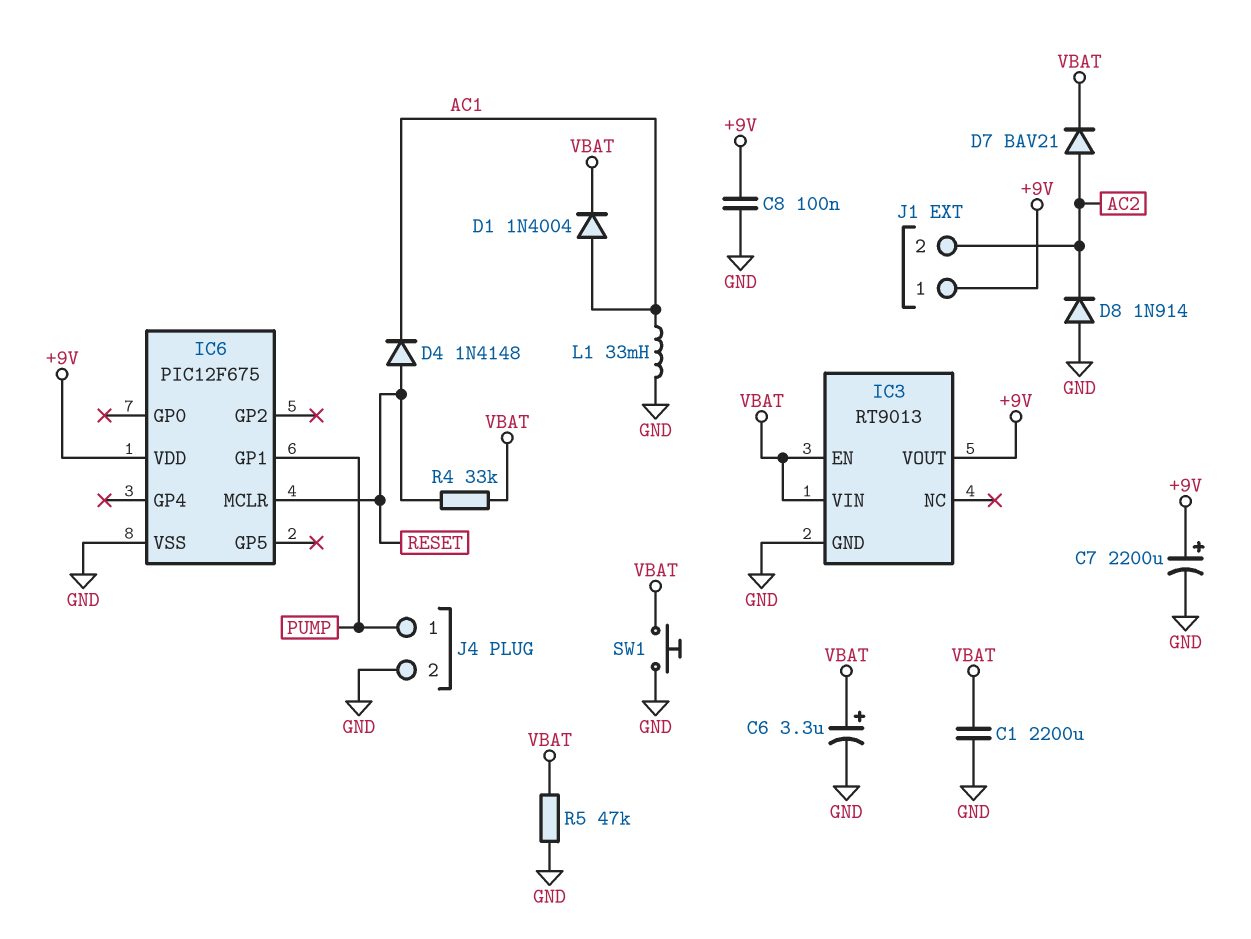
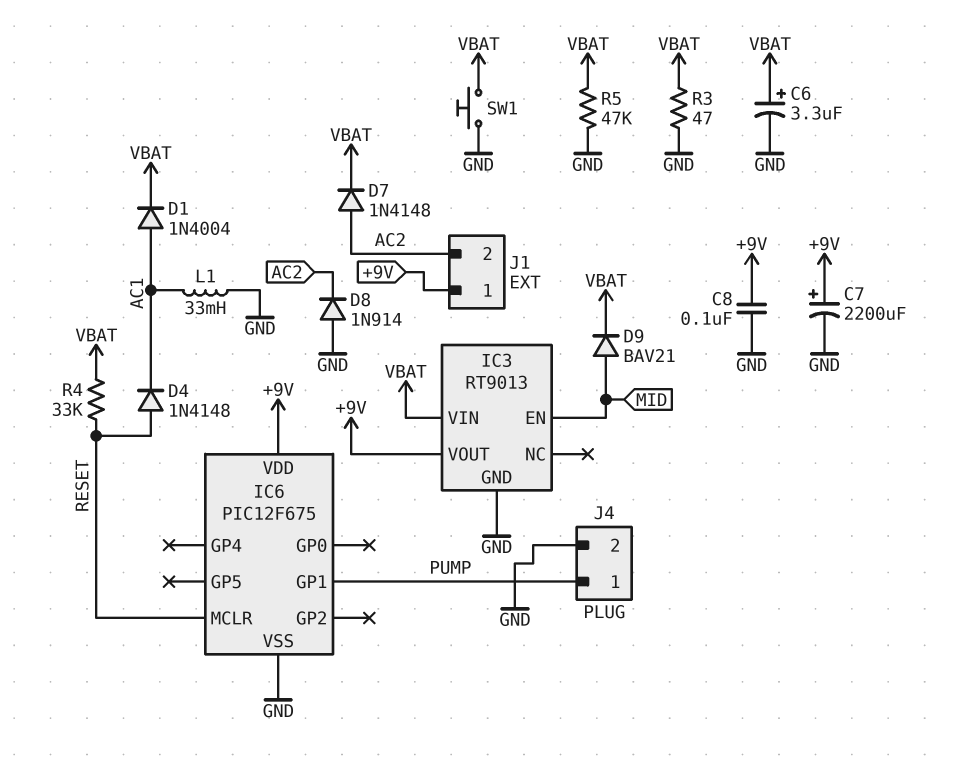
C1: 2200uF (GND, VBAT) -> none
D7: diode BAV21 (A AC2, K VBAT) -> diode 1N4148 (A AC2, K VBAT)
D9: none -> diode BAV21 (A MID, K VBAT)
IC3 pin EN: VBAT -> MID
R3: none -> 47 (GND, VBAT)

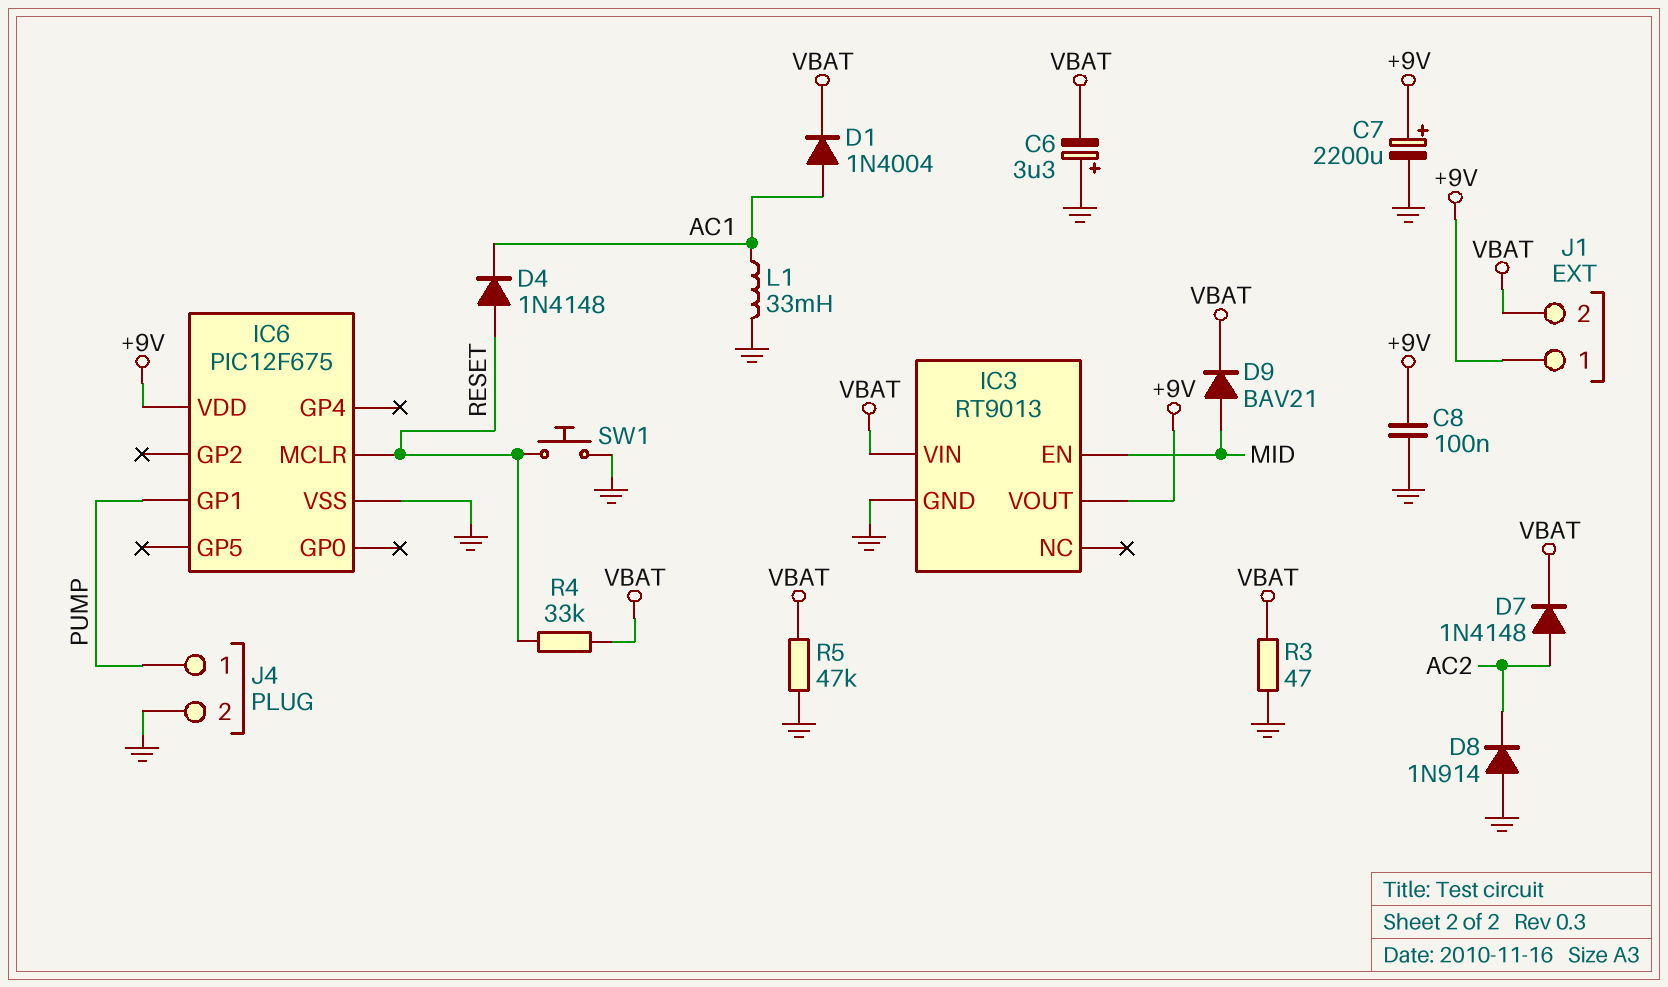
C6: 3.3uF (plus VBAT, minus GND) -> 3.3uF (plus GND, minus VBAT)
J1 pin 2: AC2 -> VBAT
SW1: button (GND, VBAT) -> button (GND, RESET)

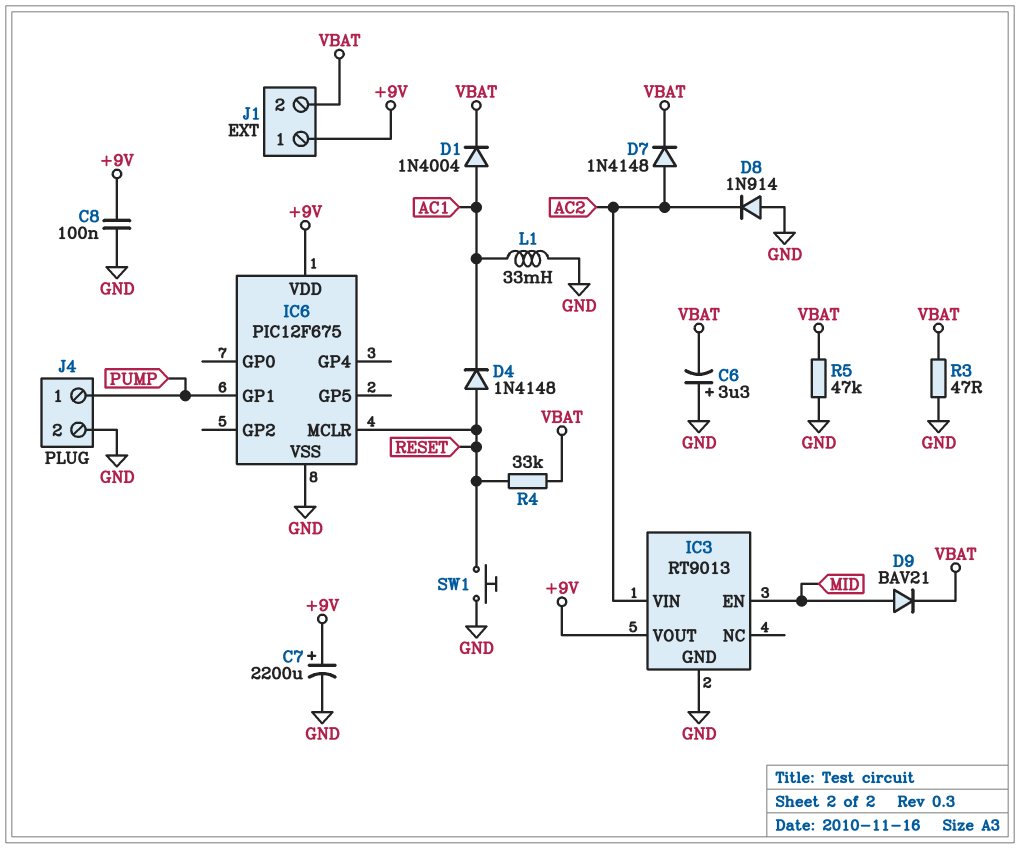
IC3 pin VIN: VBAT -> AC2

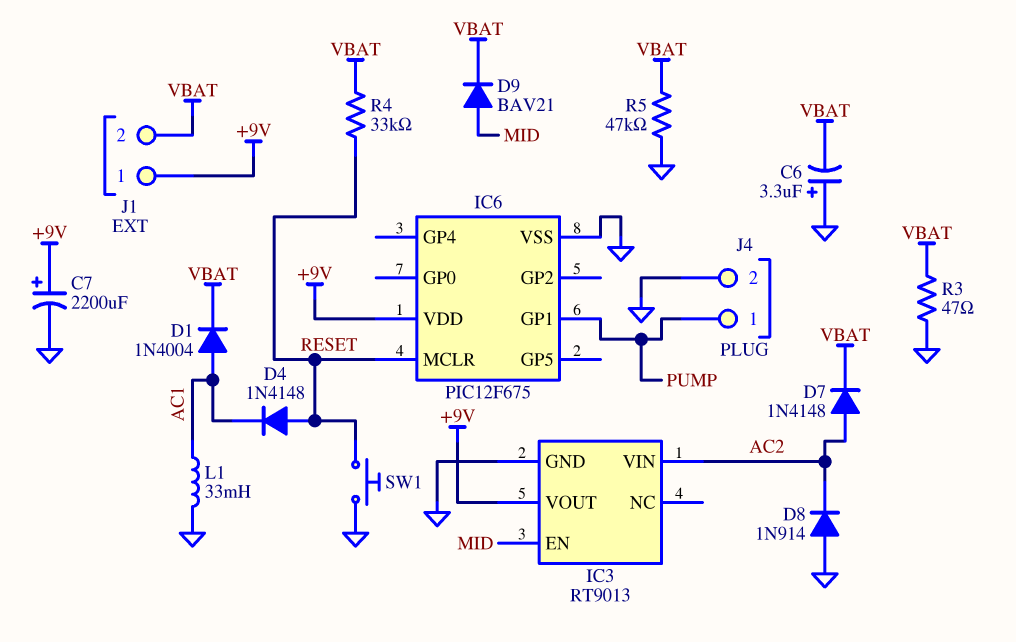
C8: 100nF (+9V, GND) -> none

